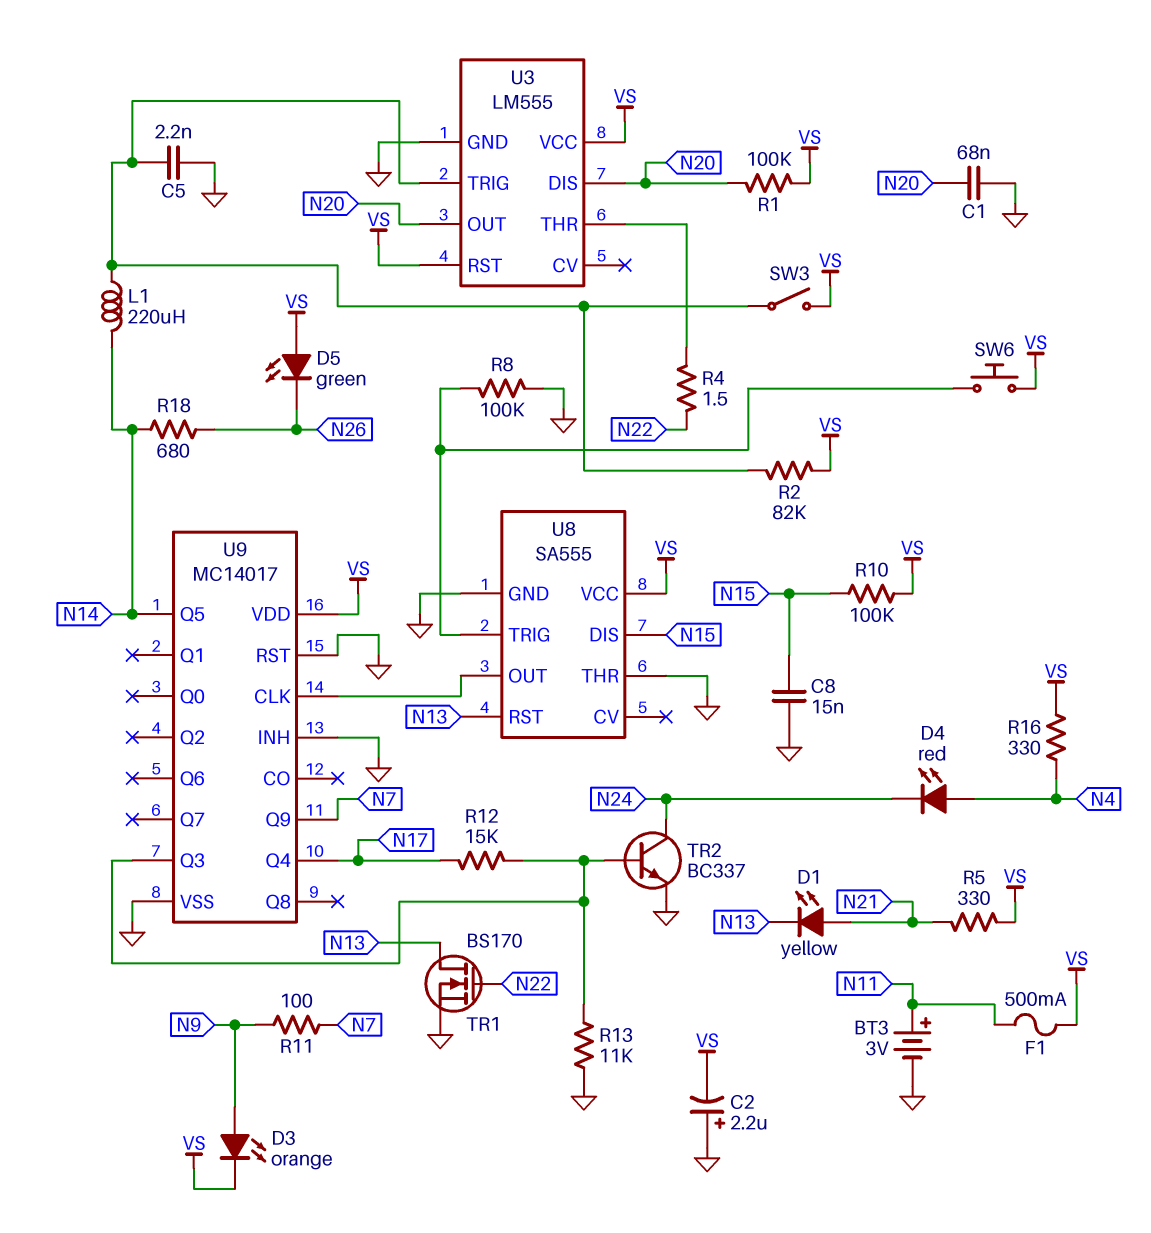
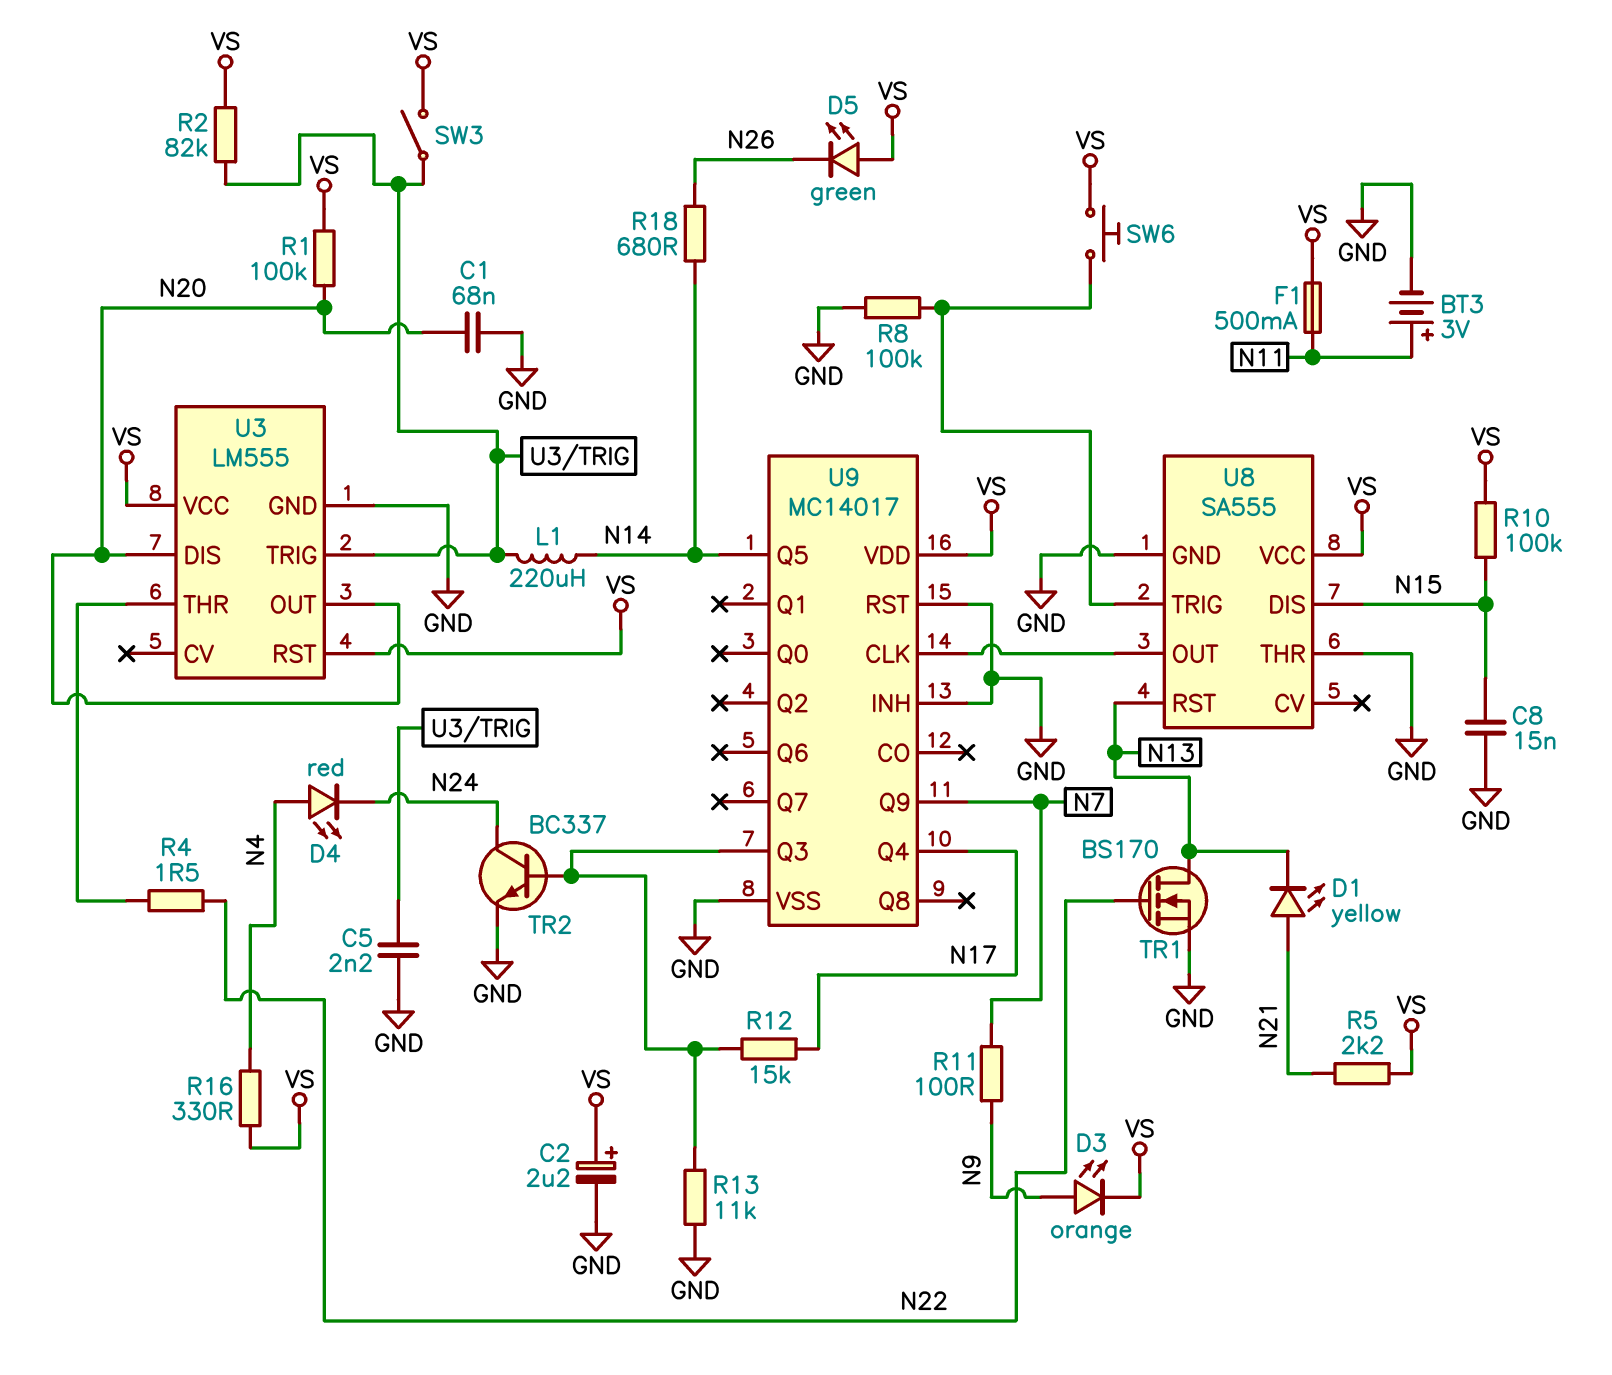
C2: 2.2uF (plus GND, minus VS) -> 2.2uF (plus VS, minus GND)
R5: 330 (N21, VS) -> 2.2k (N21, VS)

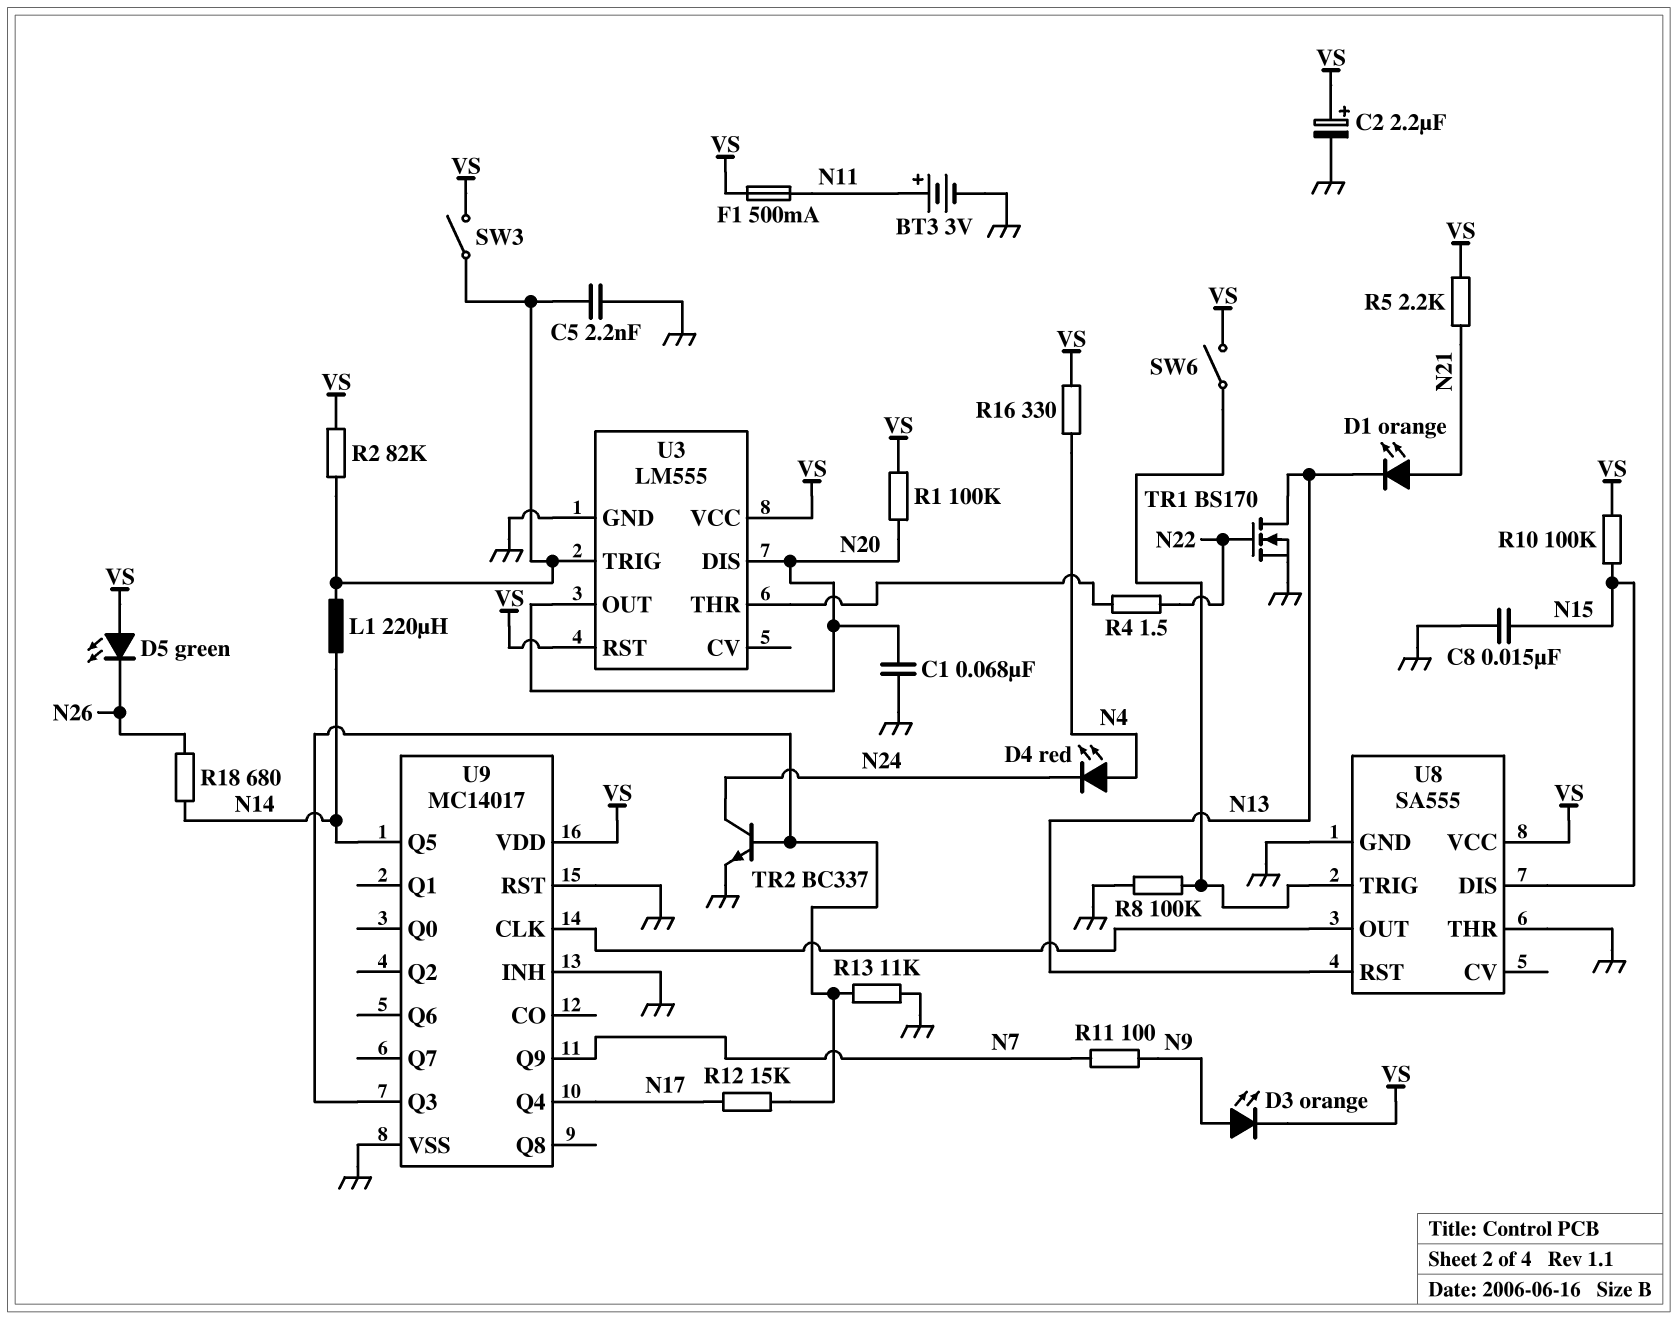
D1: LED yellow (A N21, K N13) -> LED orange (A N21, K N13)
SW6: button (U8/TRIG, VS) -> switch (U8/TRIG, VS)

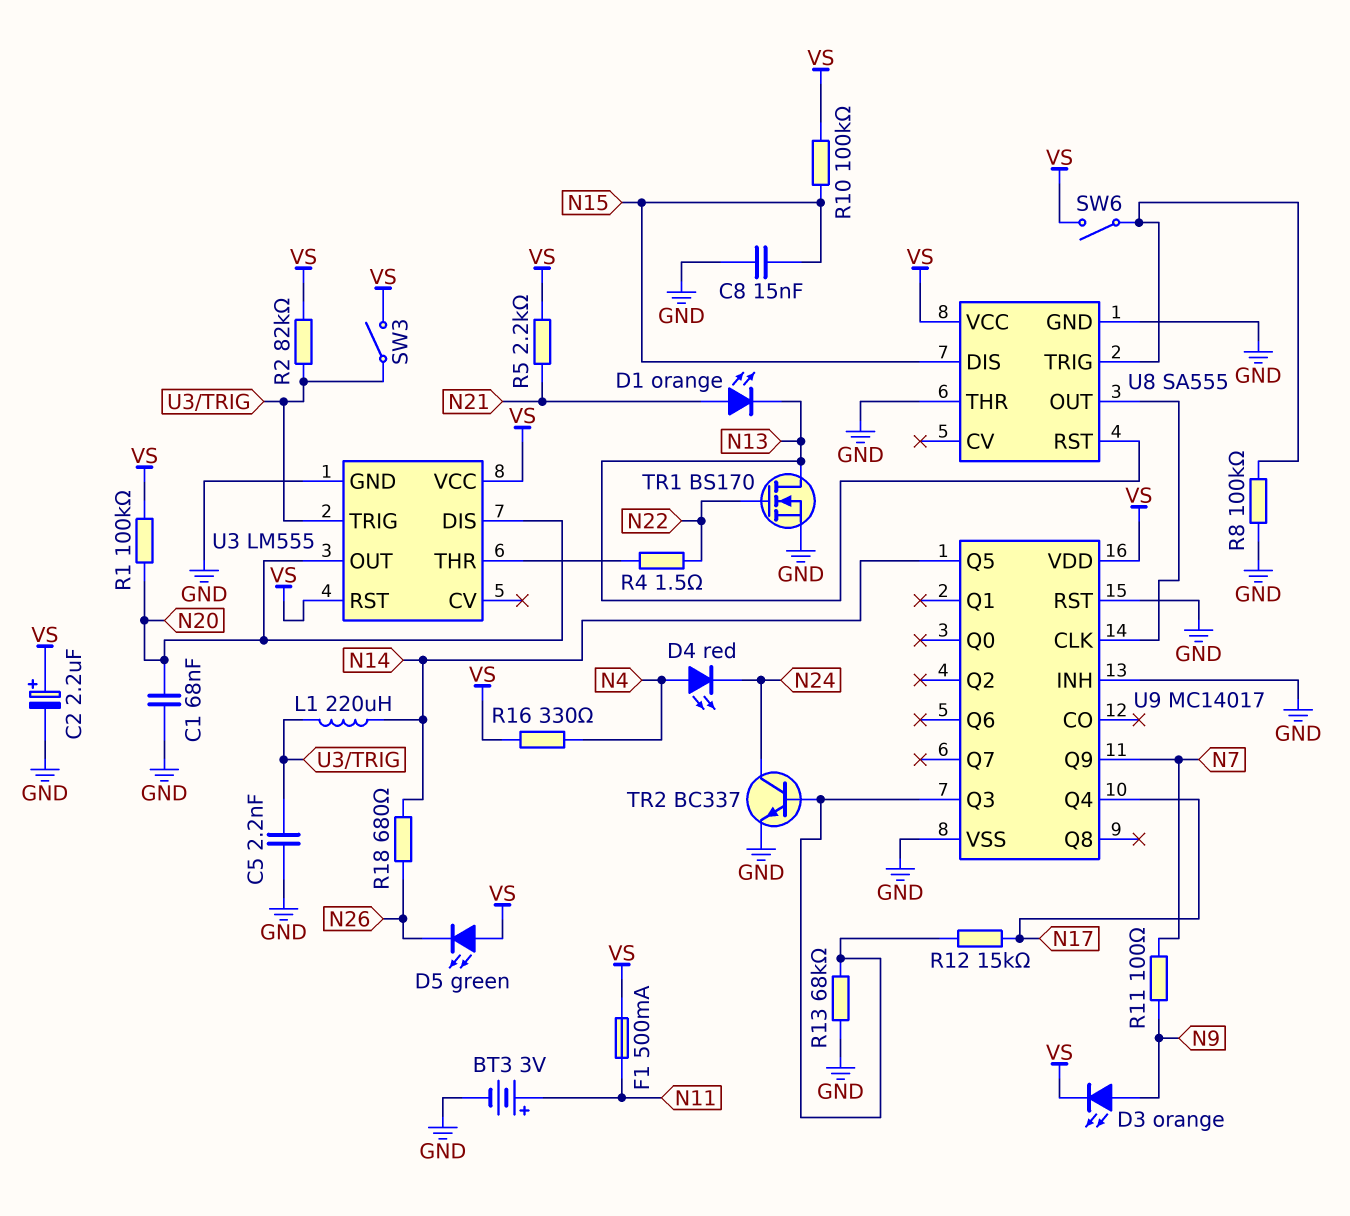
R13: 11k (GND, U9/Q3) -> 68k (GND, U9/Q3)

